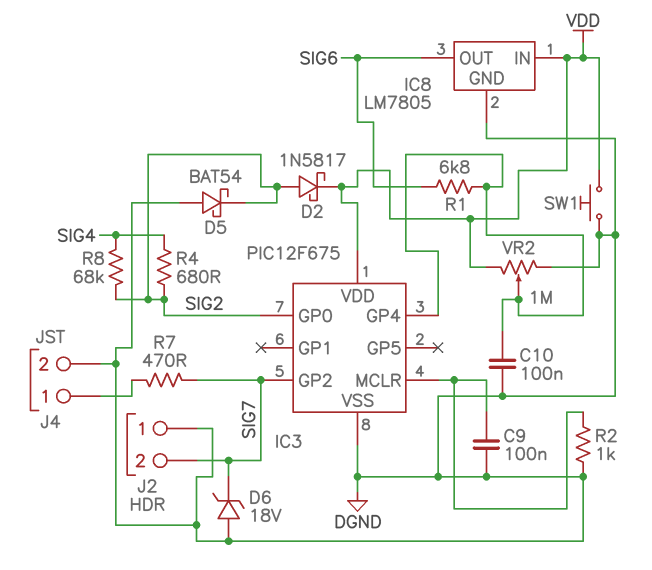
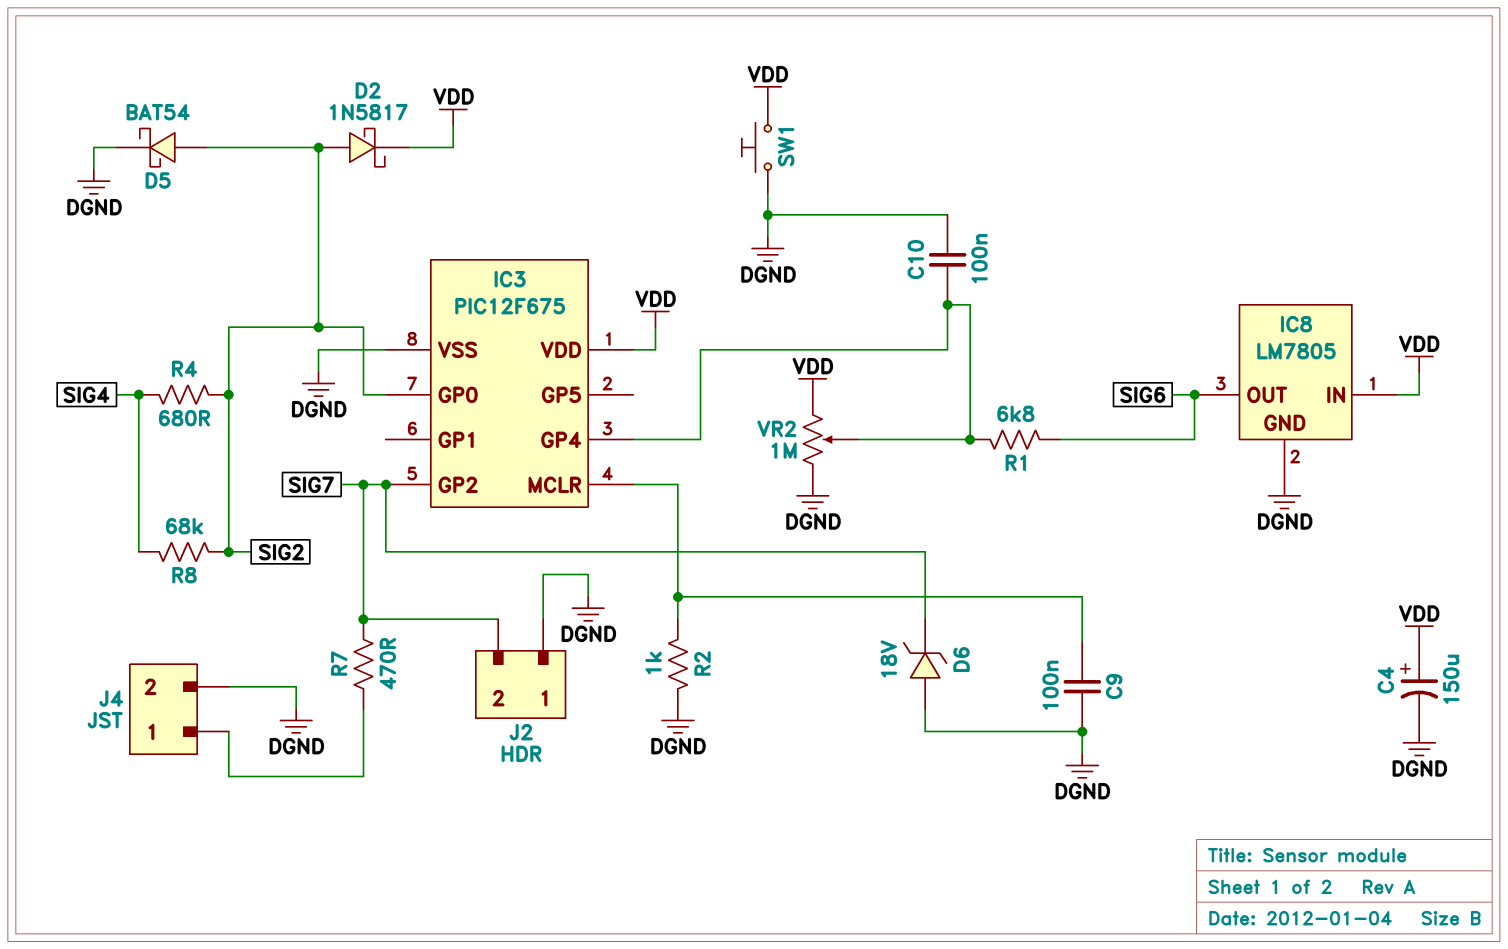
C4: none -> 150uF (plus VDD, minus DGND)
D5: schottky BAT54 (A DGND, K SIG2) -> schottky BAT54 (A SIG2, K DGND)

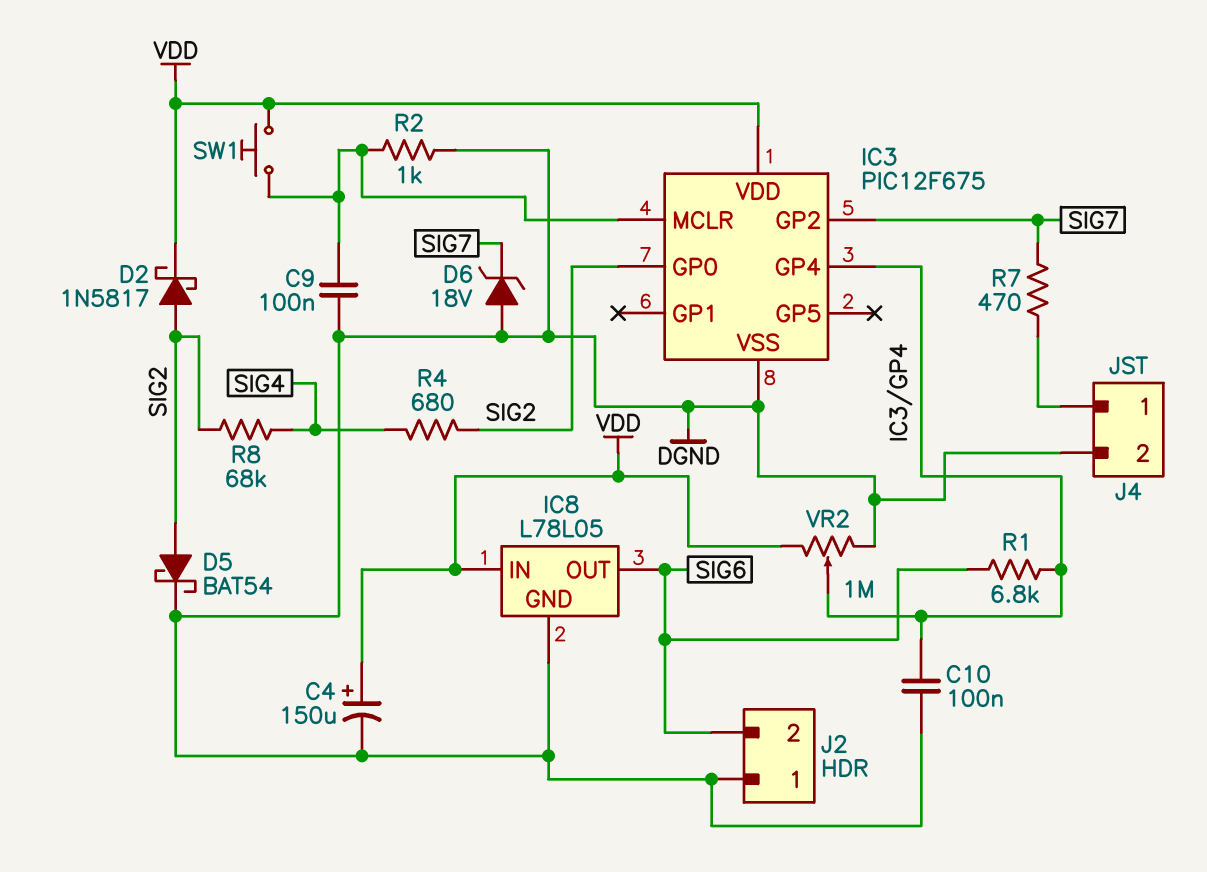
IC8: LM7805 -> L78L05
J2 pin 2: SIG7 -> SIG6
SW1: button (DGND, VDD) -> button (IC3/MCLR, VDD)

